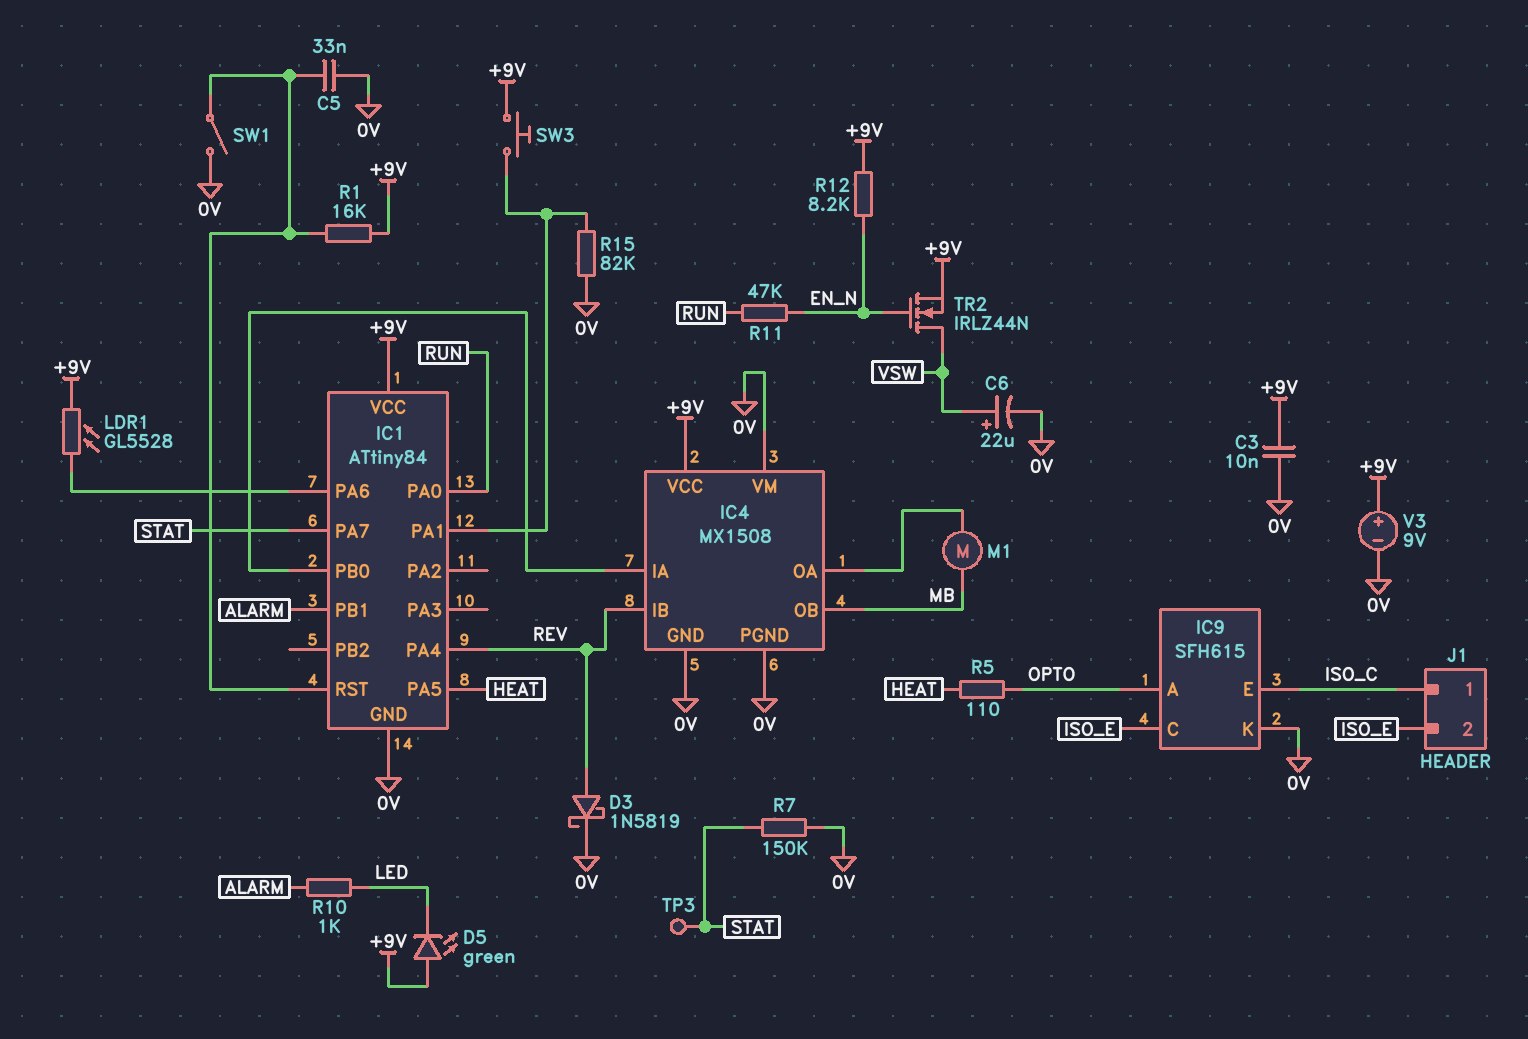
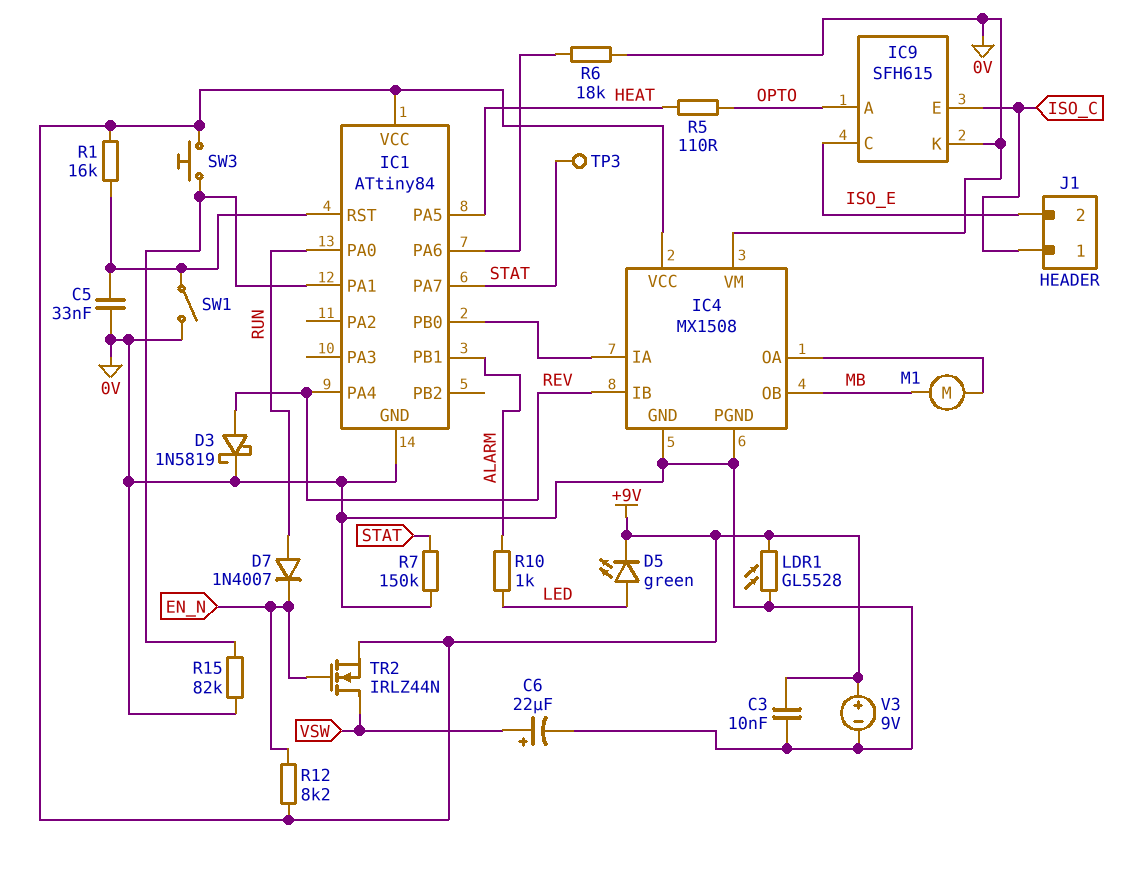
D5: LED green (A +9V, K LED) -> LED green (A LED, K +9V)
D7: none -> diode 1N4007 (A RUN, K EN_N)
LDR1: GL5528 (+9V, IC1/PA6) -> GL5528 (+9V, 0V)
R6: none -> 18k (0V, IC1/PA6)
R11: 47k (EN_N, RUN) -> none

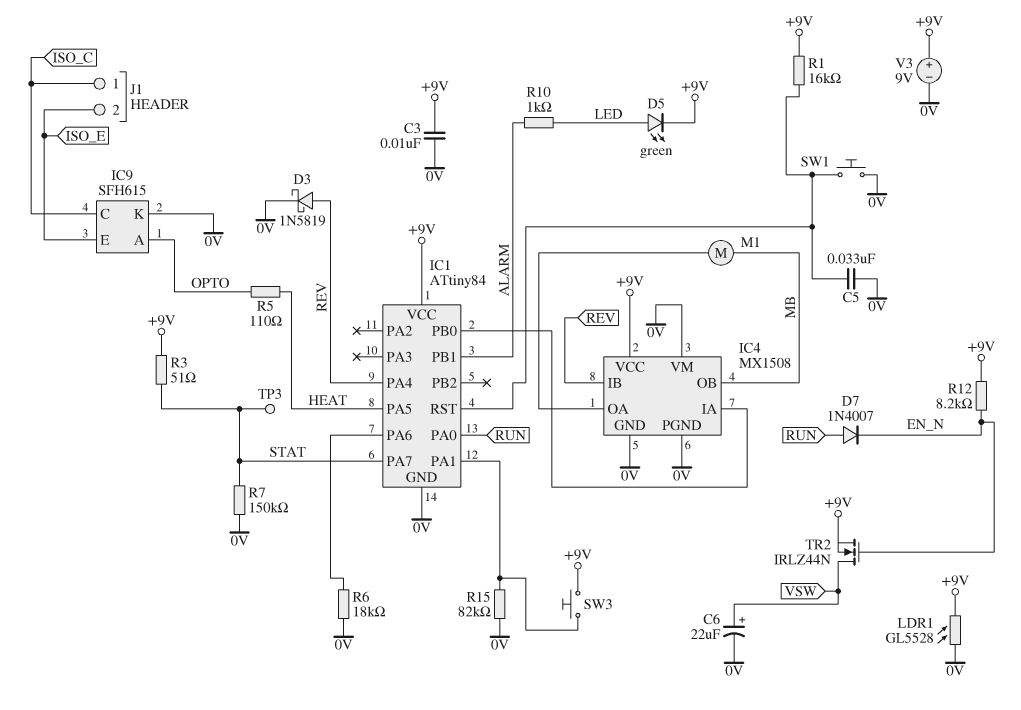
IC9 pin C: ISO_E -> ISO_C
IC9 pin E: ISO_C -> ISO_E
R3: none -> 51 (+9V, STAT)
SW1: switch (0V, IC1/RST) -> button (0V, IC1/RST)

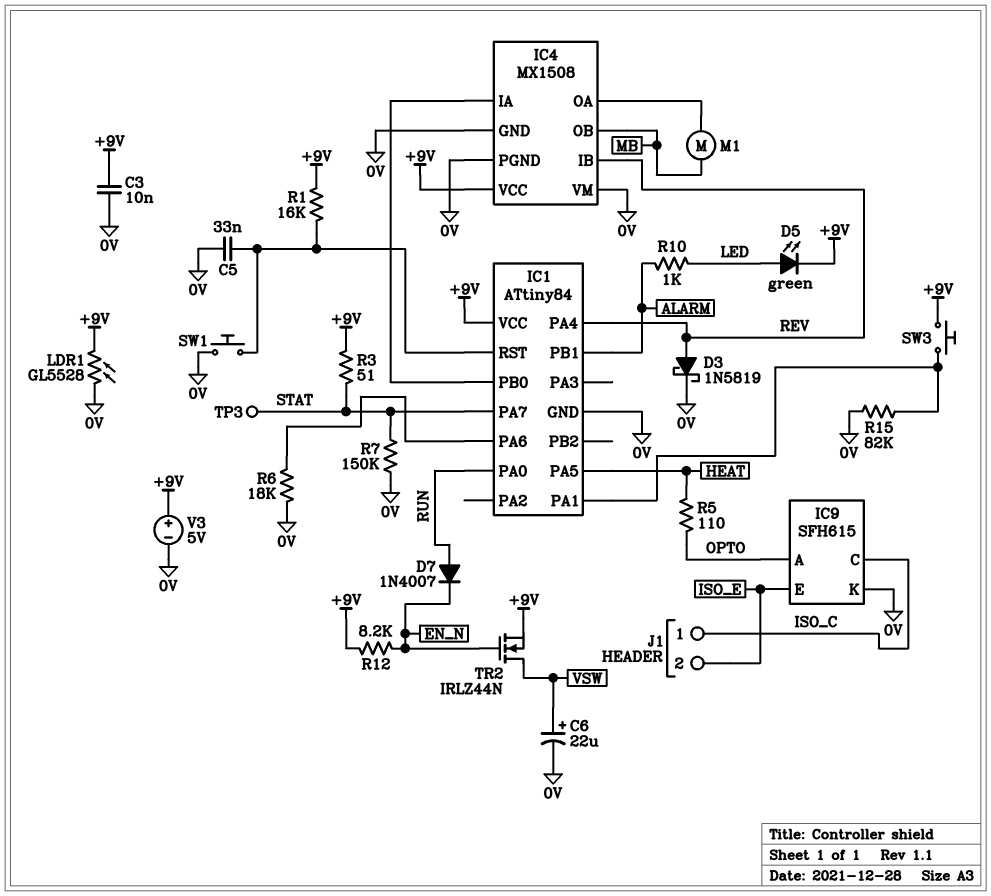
V3: 9V (plus +9V, minus 0V) -> 5V (plus +9V, minus 0V)

